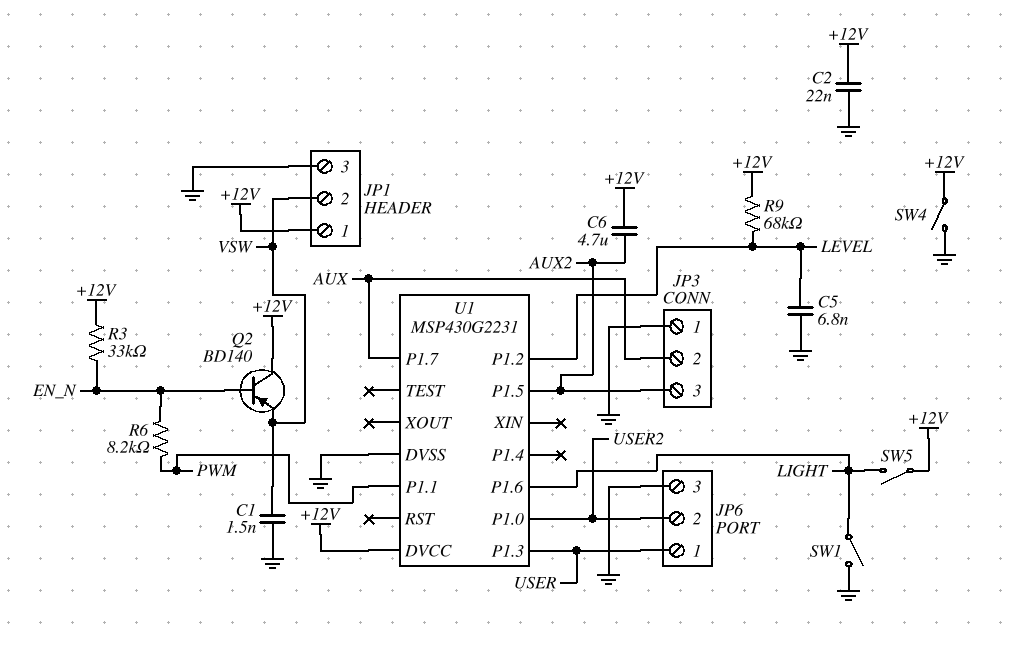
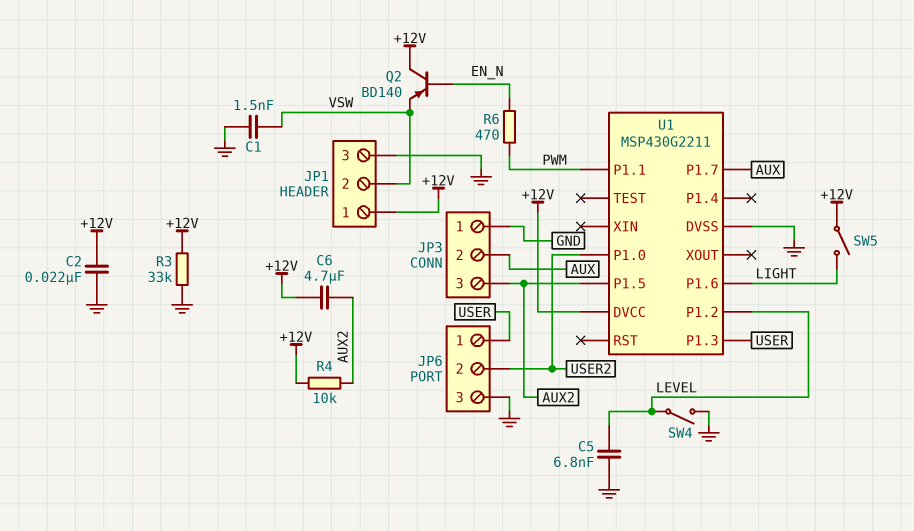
R3: 33k (+12V, EN_N) -> 33k (+12V, GND)
R4: none -> 10k (+12V, AUX2)
R6: 8.2k (EN_N, PWM) -> 470 (EN_N, PWM)
R9: 68k (+12V, LEVEL) -> none
SW1: switch (GND, LIGHT) -> none
SW4: switch (+12V, GND) -> switch (GND, LEVEL)
U1: MSP430G2231 -> MSP430G2211

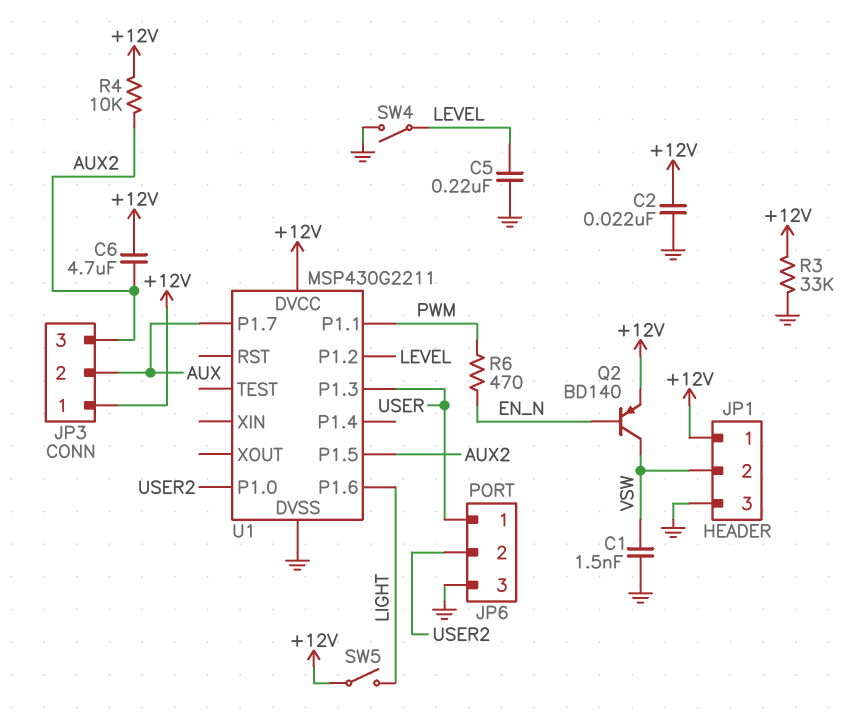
C5: 6.8nF (GND, LEVEL) -> 220nF (GND, LEVEL)
JP3 pin 1: GND -> +12V
Q2: PNP BD140 (B EN_N, C +12V, E VSW) -> PNP BD140 (B EN_N, C VSW, E +12V)

